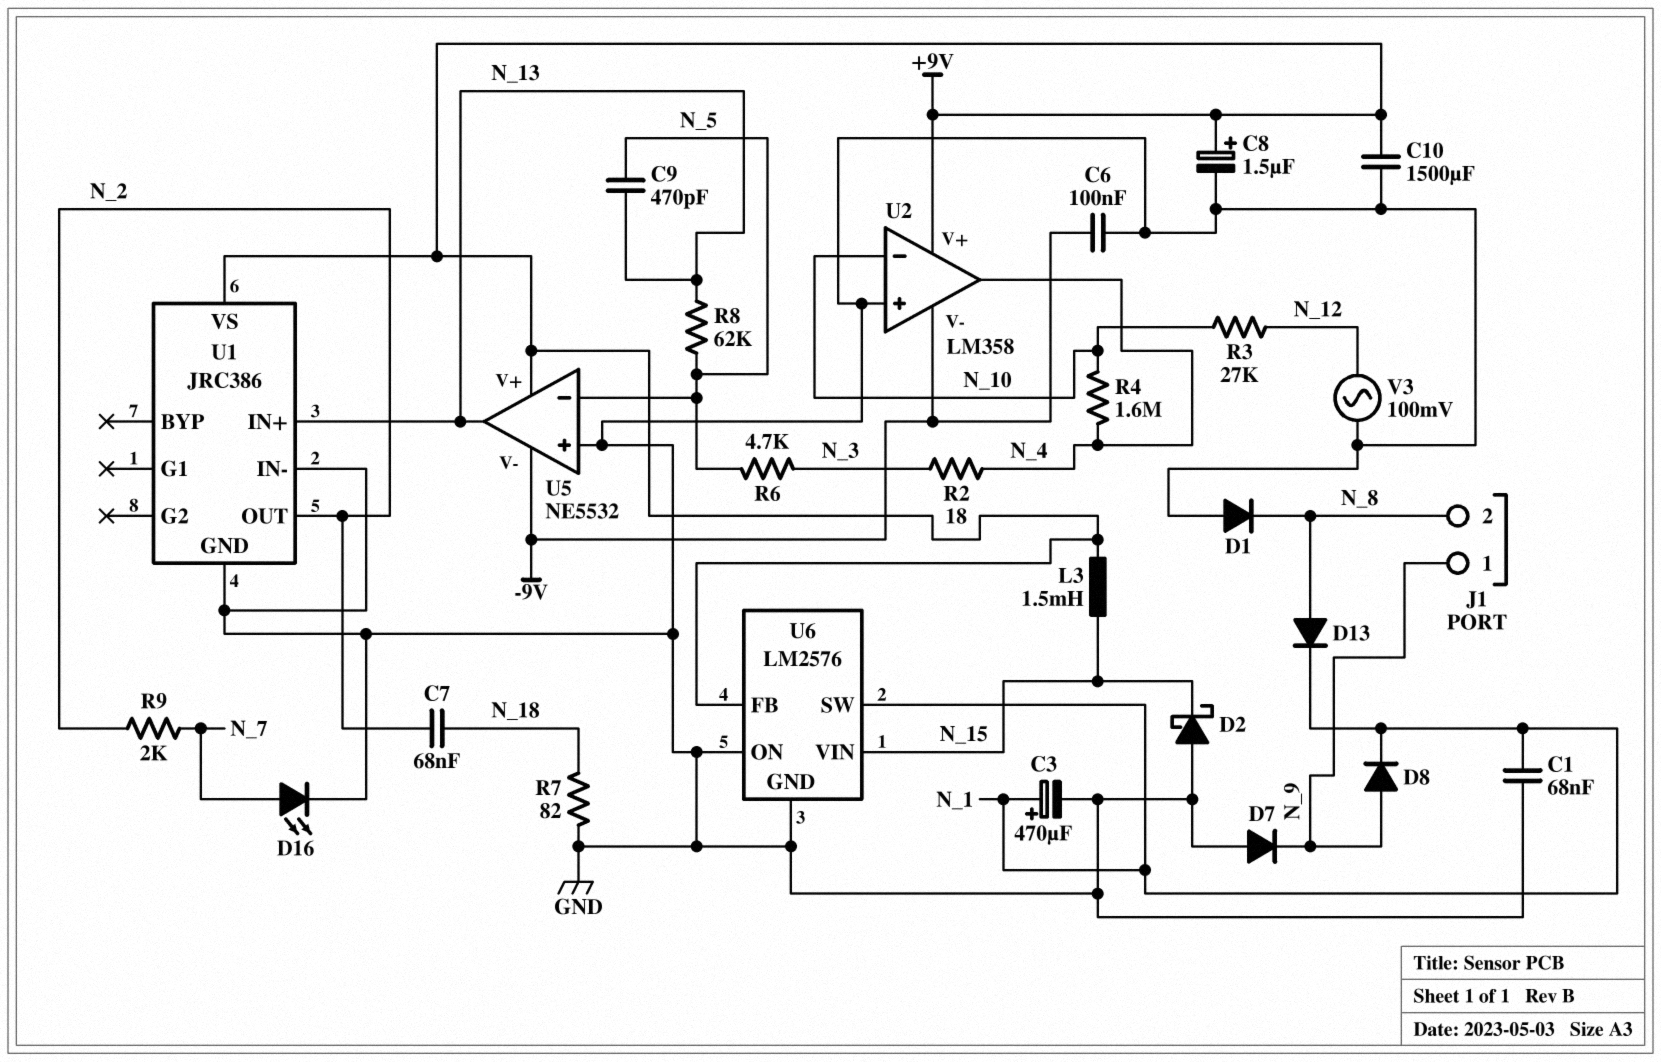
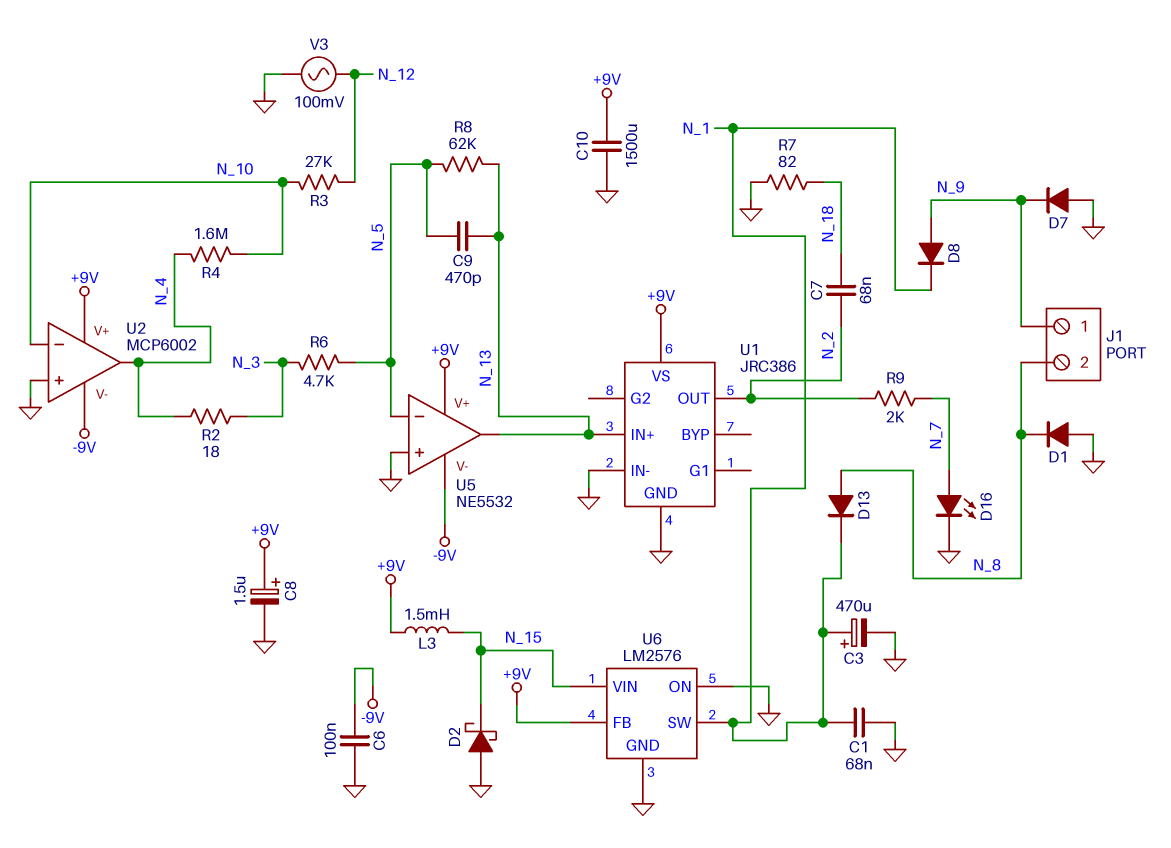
U2: LM358 -> MCP6002

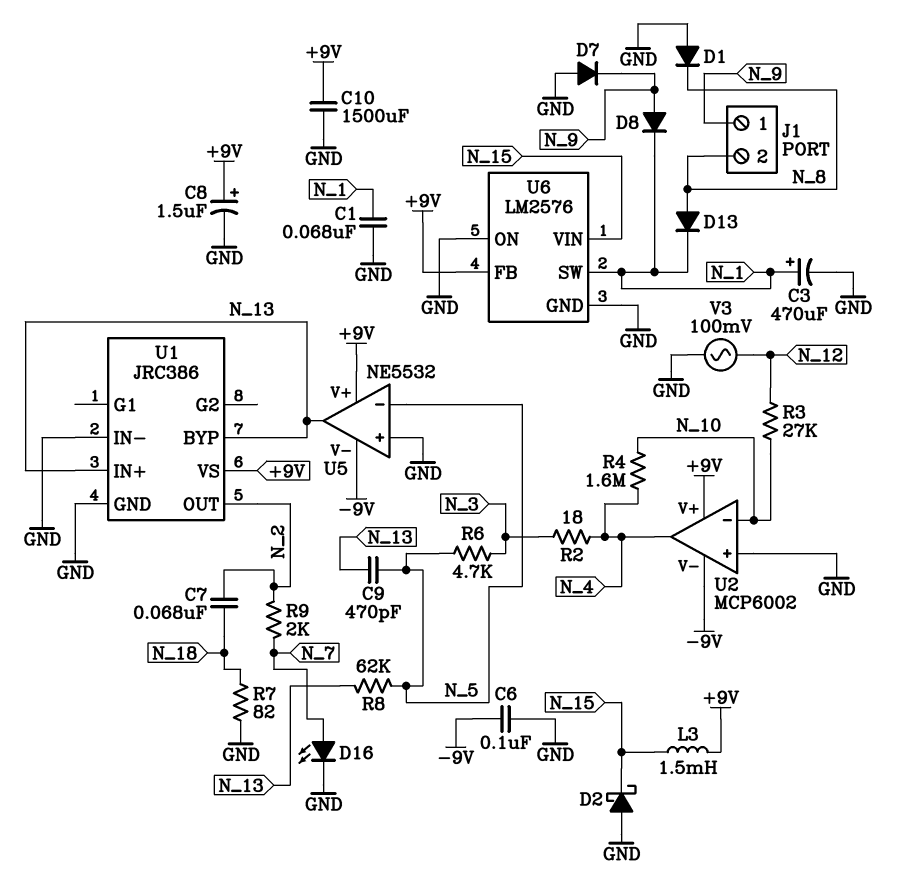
U1 pin BYP: none -> N_13

